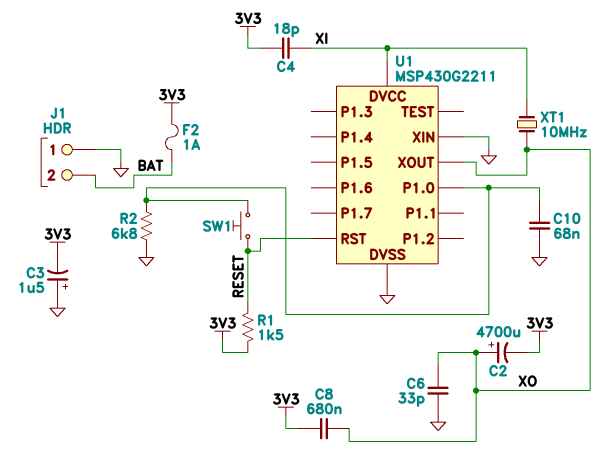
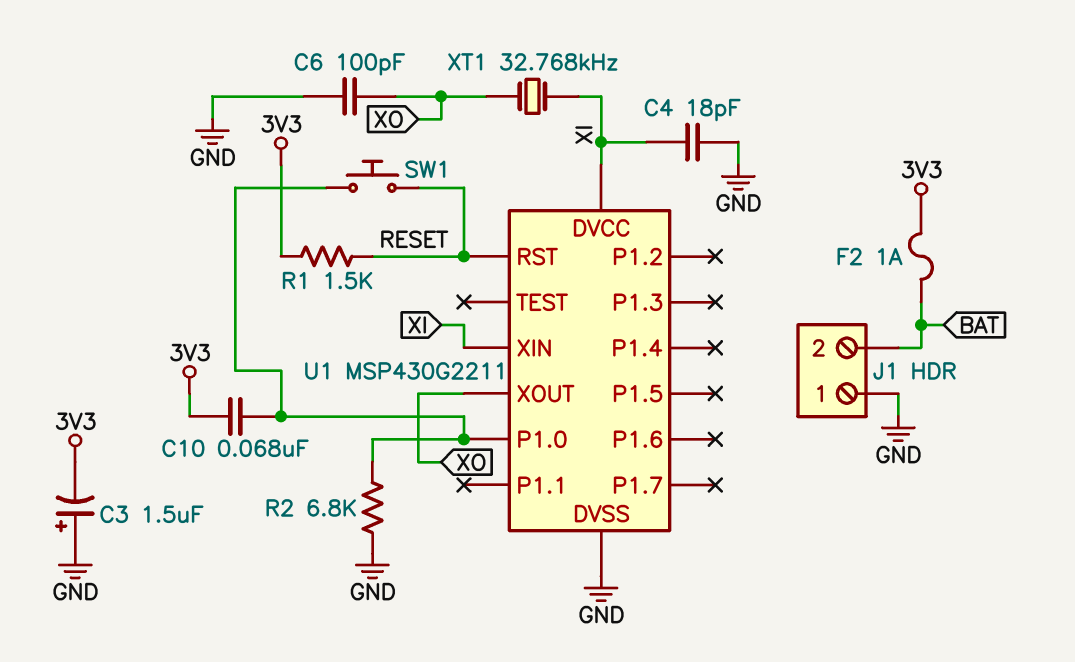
C2: 4700uF (plus XO, minus 3V3) -> none
C4: 18pF (3V3, XI) -> 18pF (GND, XI)
C6: 33pF (GND, XO) -> 100pF (GND, XO)
C8: 680nF (3V3, XO) -> none
C10: 68nF (GND, U1/P1.0) -> 68nF (3V3, U1/P1.0)
U1 pin XIN: GND -> XI
XT1: 10MHz (XI, XO) -> 32.768kHz (XI, XO)

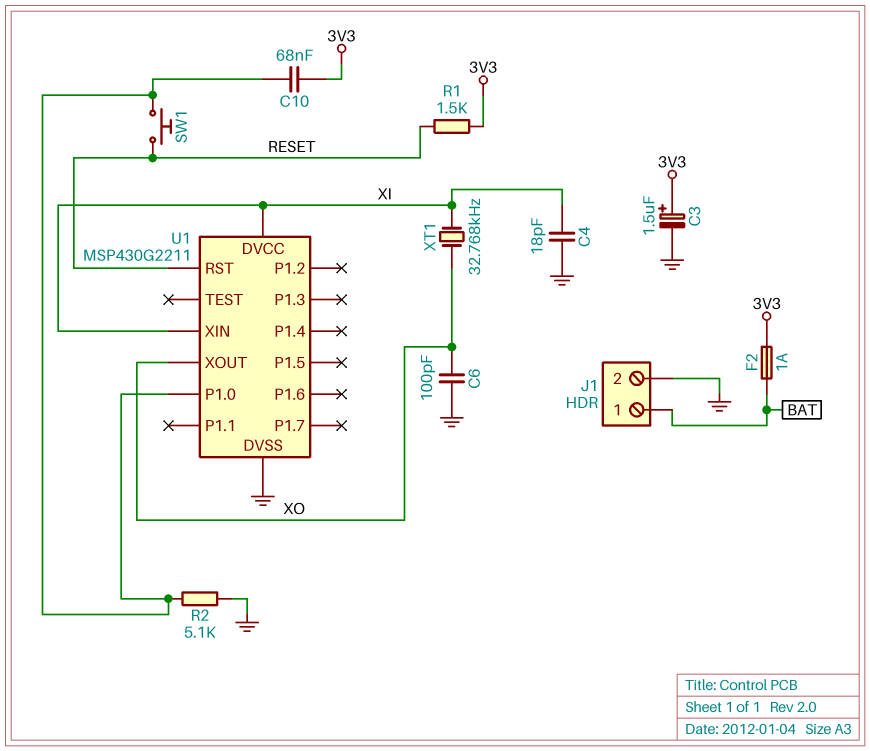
C3: 1.5uF (plus GND, minus 3V3) -> 1.5uF (plus 3V3, minus GND)
J1 pin 1: GND -> BAT
J1 pin 2: BAT -> GND
R2: 6.8k (GND, U1/P1.0) -> 5.1k (GND, U1/P1.0)

